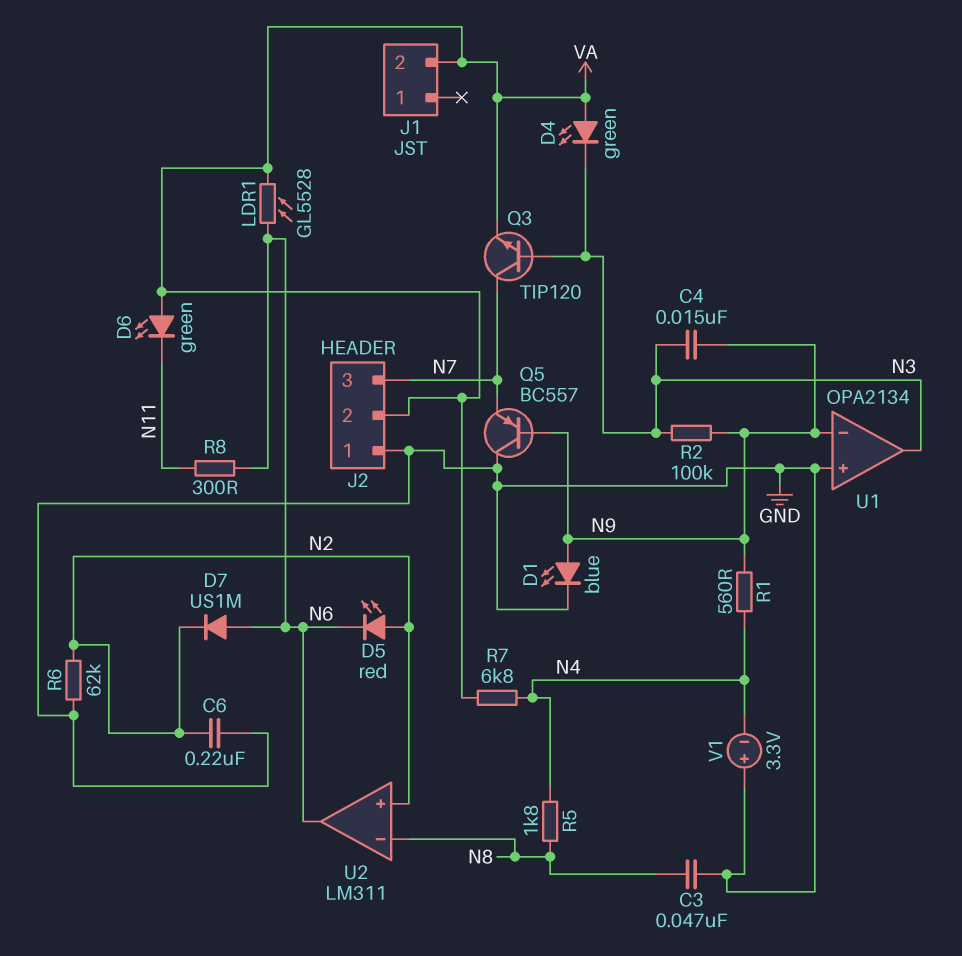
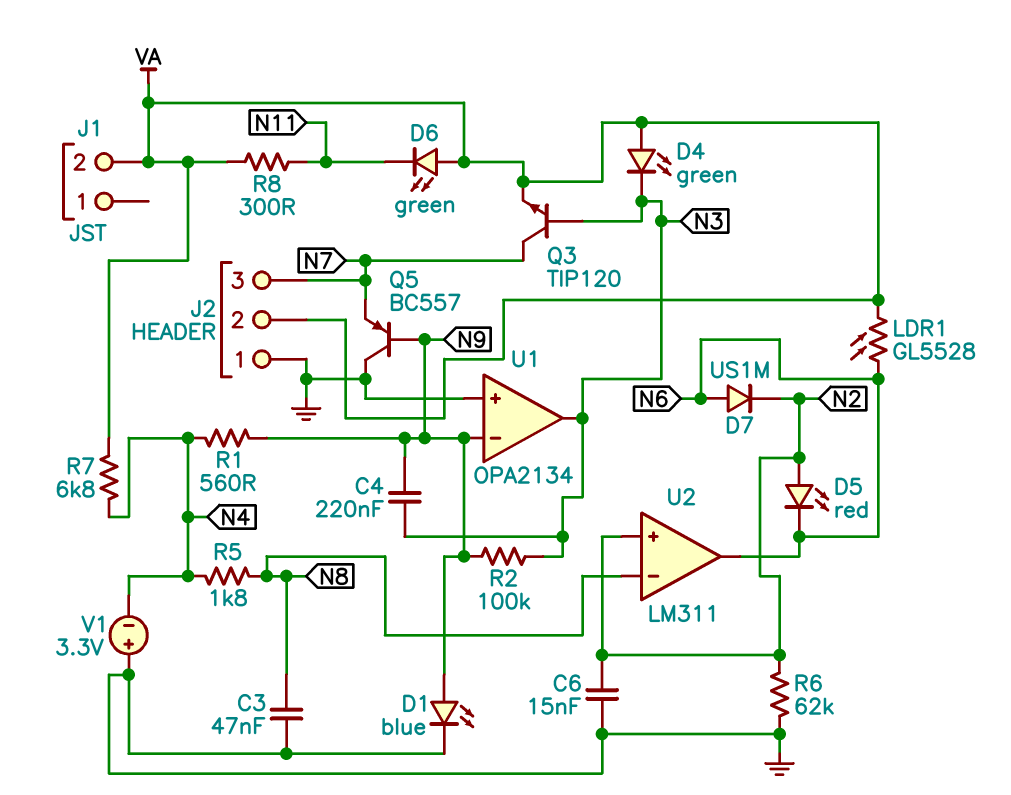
C4: 15nF (N3, N9) -> 220nF (N3, N9)
C6: 220nF (GND, N2) -> 15nF (GND, N2)
R8: 300 (N6, N11) -> 300 (N11, VA)

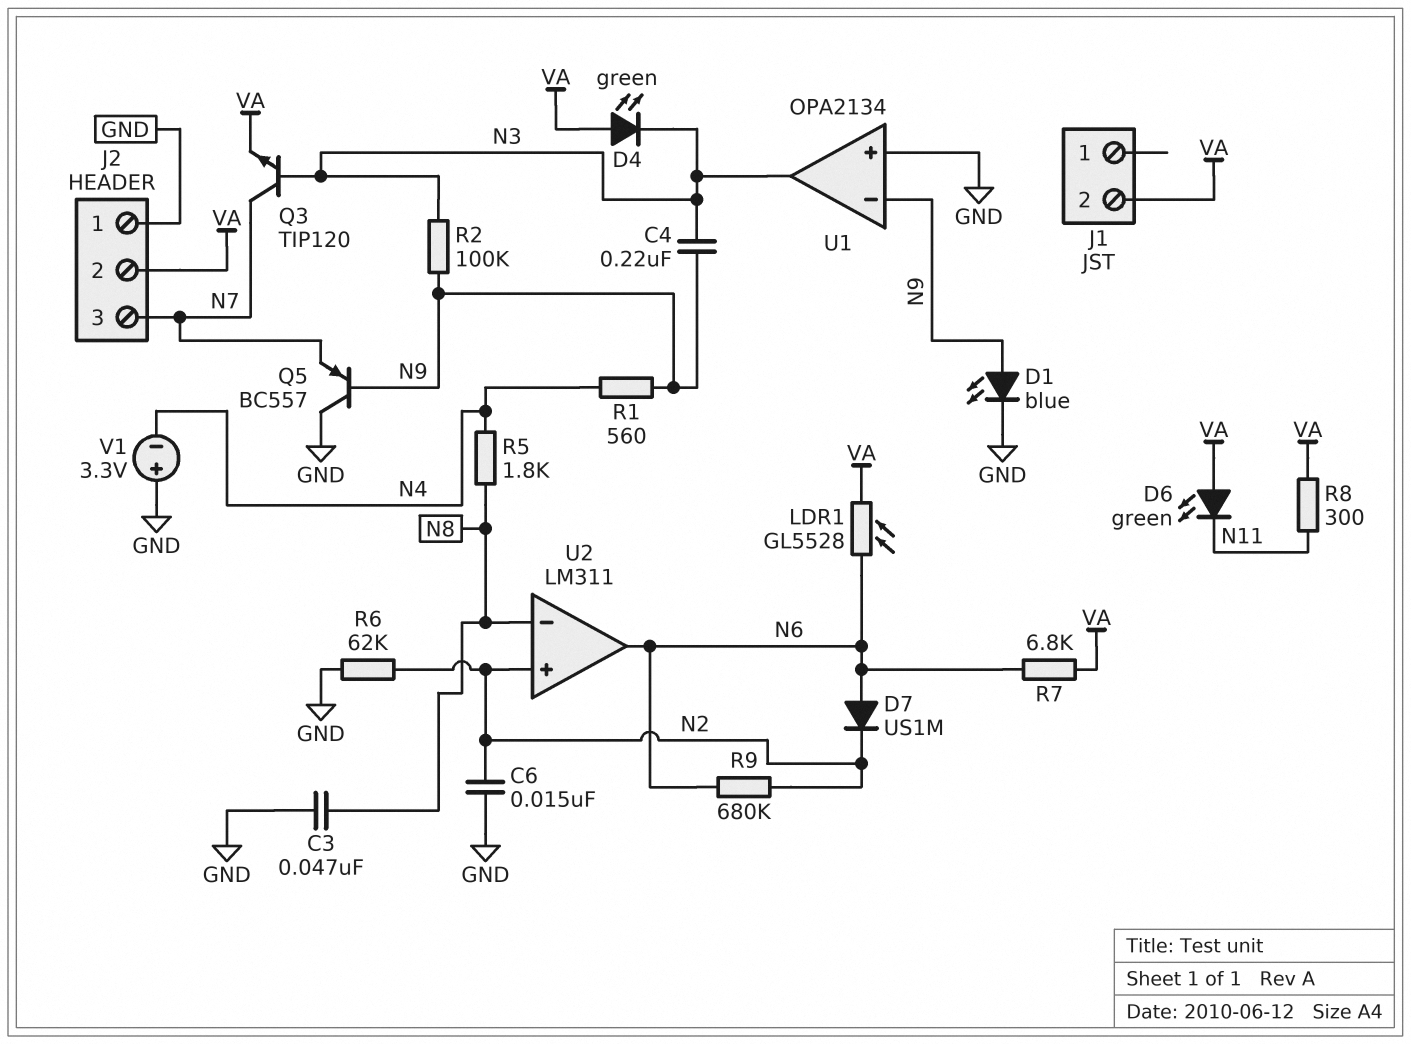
D5: LED red (A N2, K N6) -> none
R7: 6.8k (N4, VA) -> 6.8k (N6, VA)
R9: none -> 680k (N2, N6)

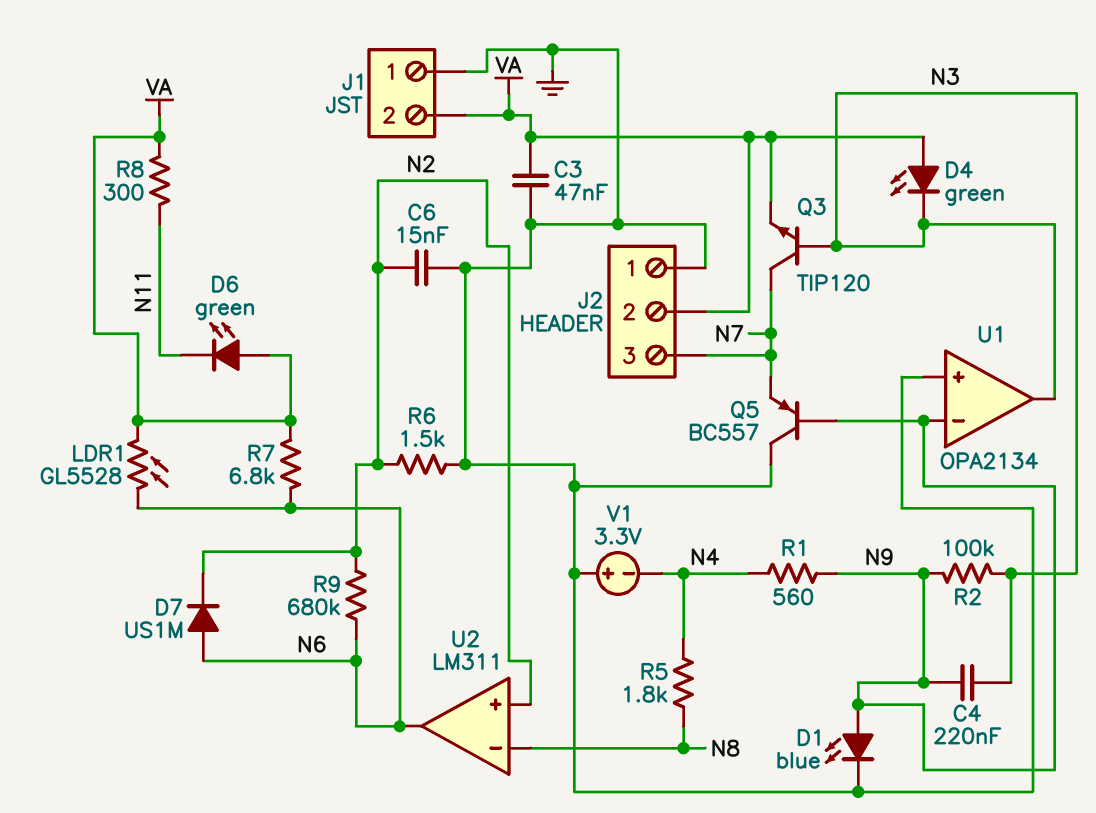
C3: 47nF (GND, N8) -> 47nF (GND, VA)
J1 pin 1: none -> GND
R6: 62k (GND, N2) -> 1.5k (GND, N2)

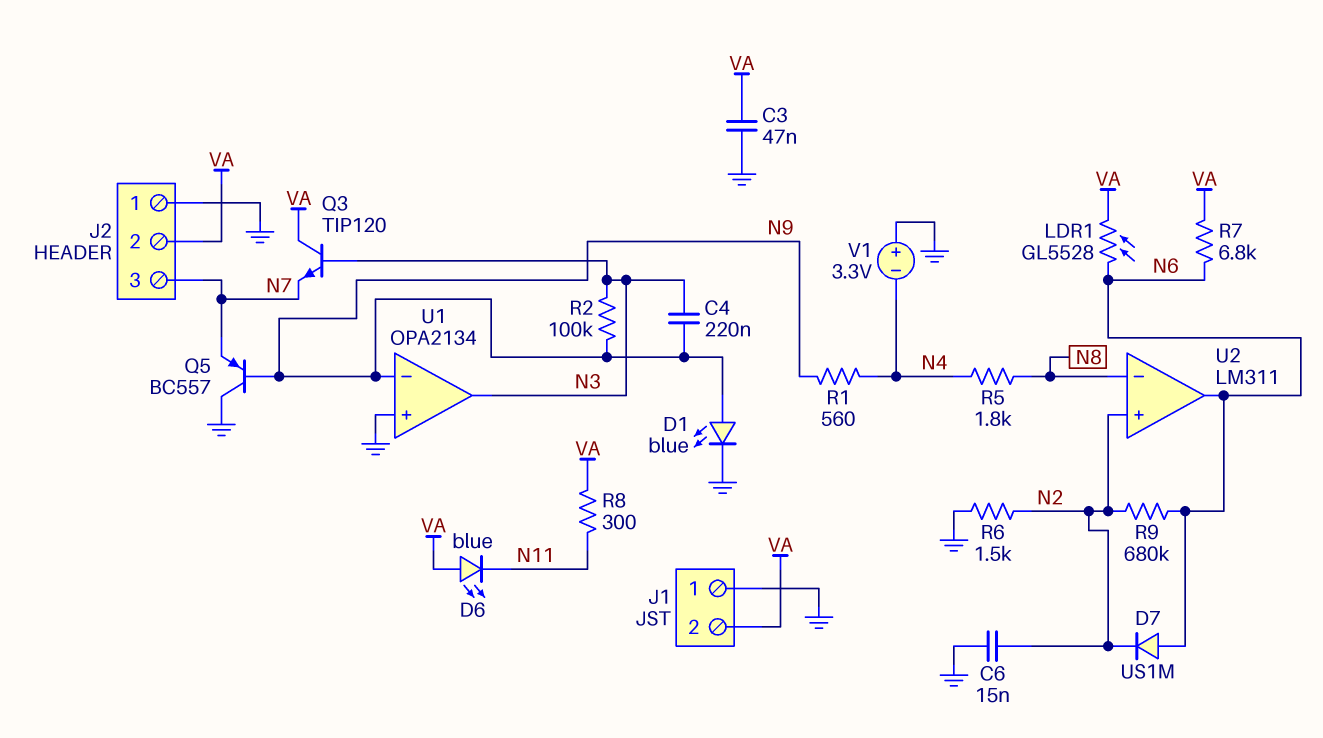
D4: LED green (A VA, K N3) -> none
D6: LED green (A VA, K N11) -> LED blue (A VA, K N11)
Q3: NPN TIP120 (B N3, C N7, E VA) -> NPN TIP120 (B N3, C VA, E N7)

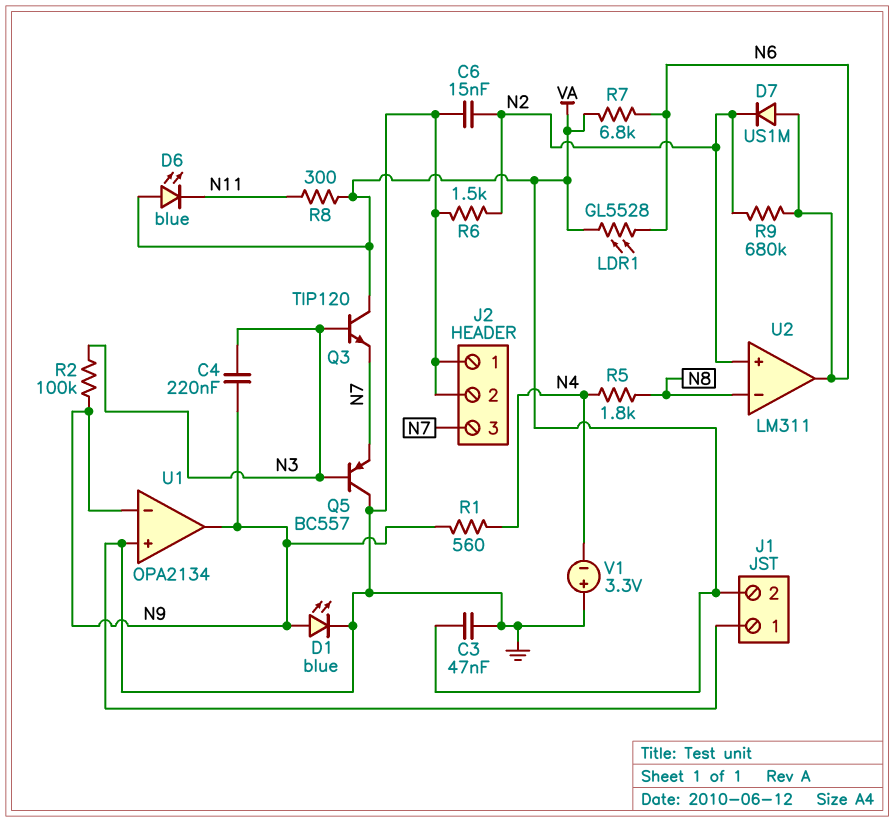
J2 pin 2: VA -> GND
Q5: PNP BC557 (B N9, C GND, E N7) -> PNP BC557 (B N3, C GND, E N7)
U1 pin out: N3 -> N9

